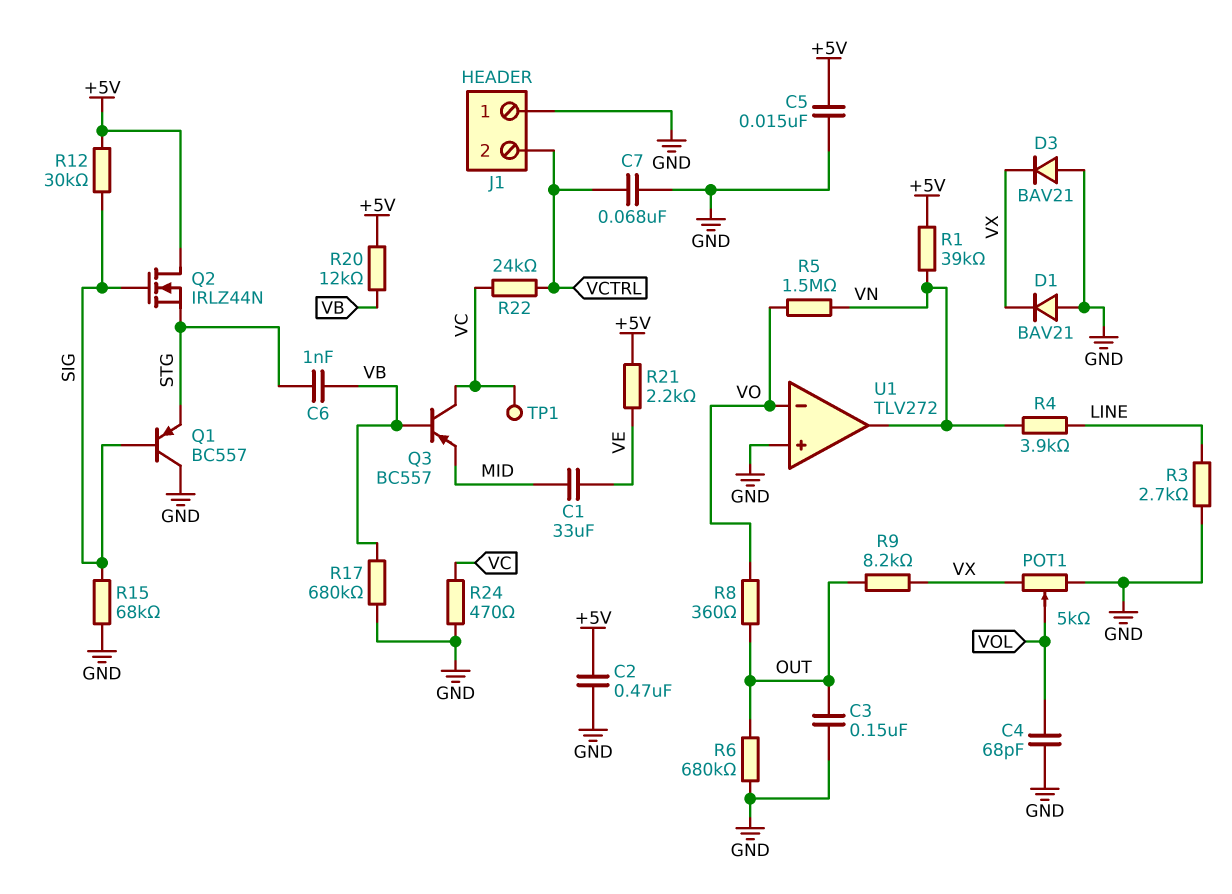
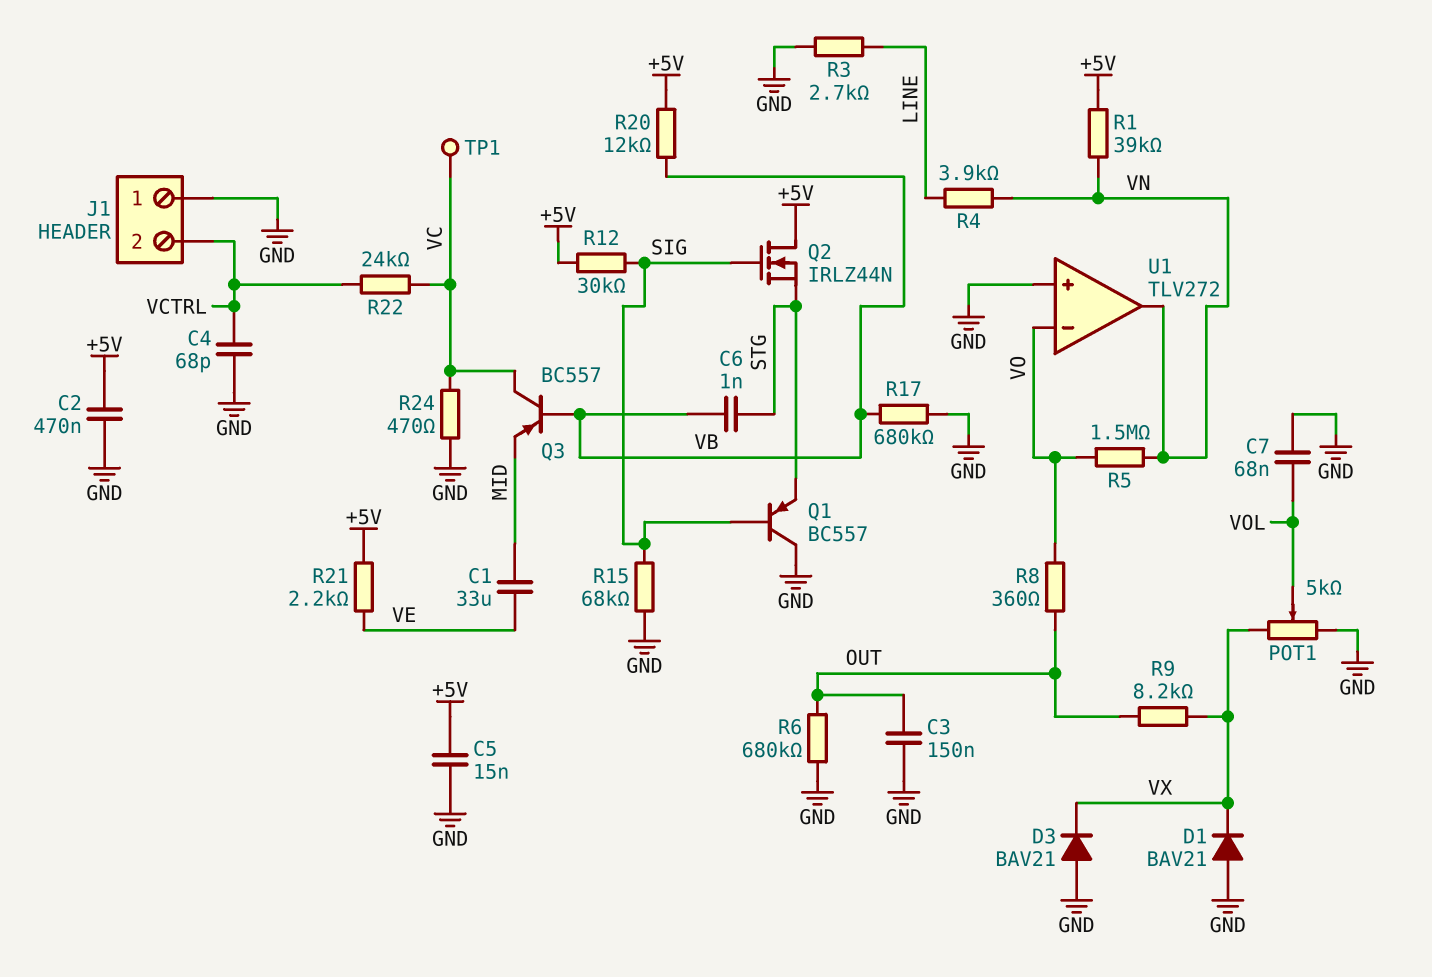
C4: 68pF (GND, VOL) -> 68pF (GND, VCTRL)
C7: 68nF (GND, VCTRL) -> 68nF (GND, VOL)

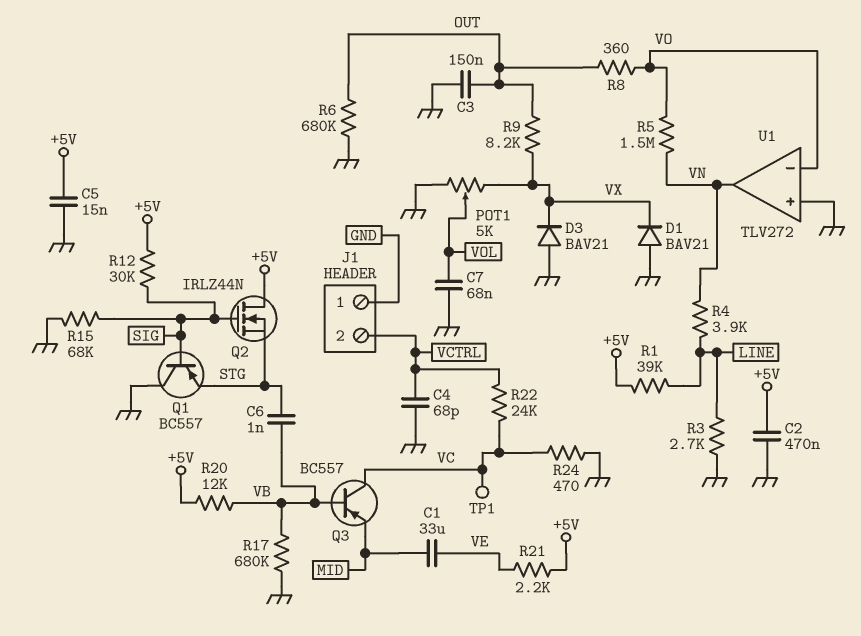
R1: 39k (+5V, VN) -> 39k (+5V, LINE)

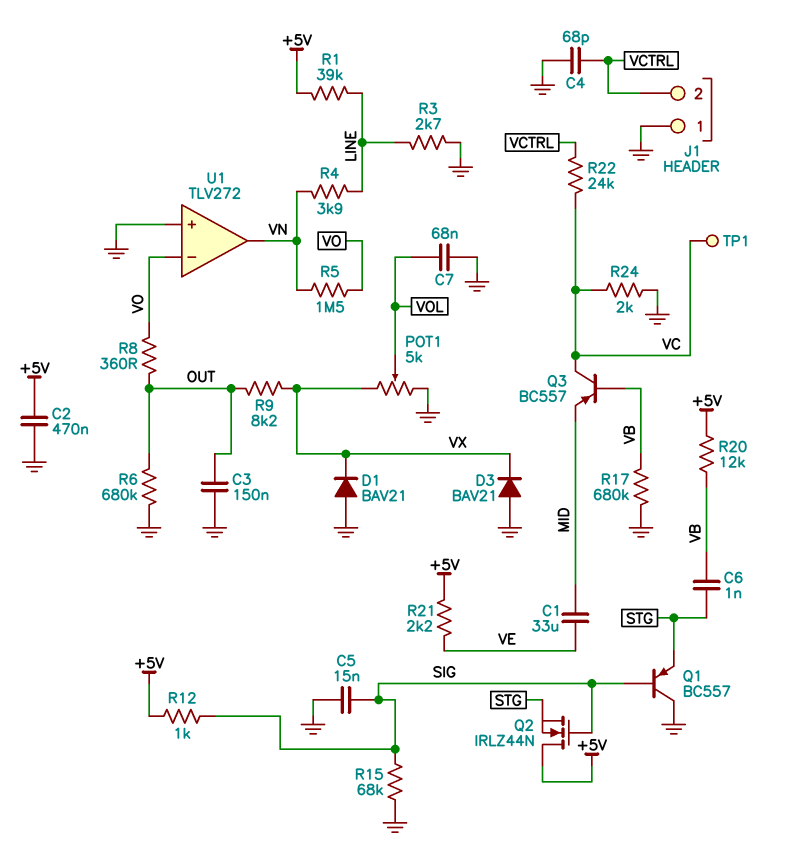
C5: 15nF (+5V, GND) -> 15nF (GND, SIG)
R12: 30k (+5V, SIG) -> 1k (+5V, SIG)
R24: 470 (GND, VC) -> 2k (GND, VC)

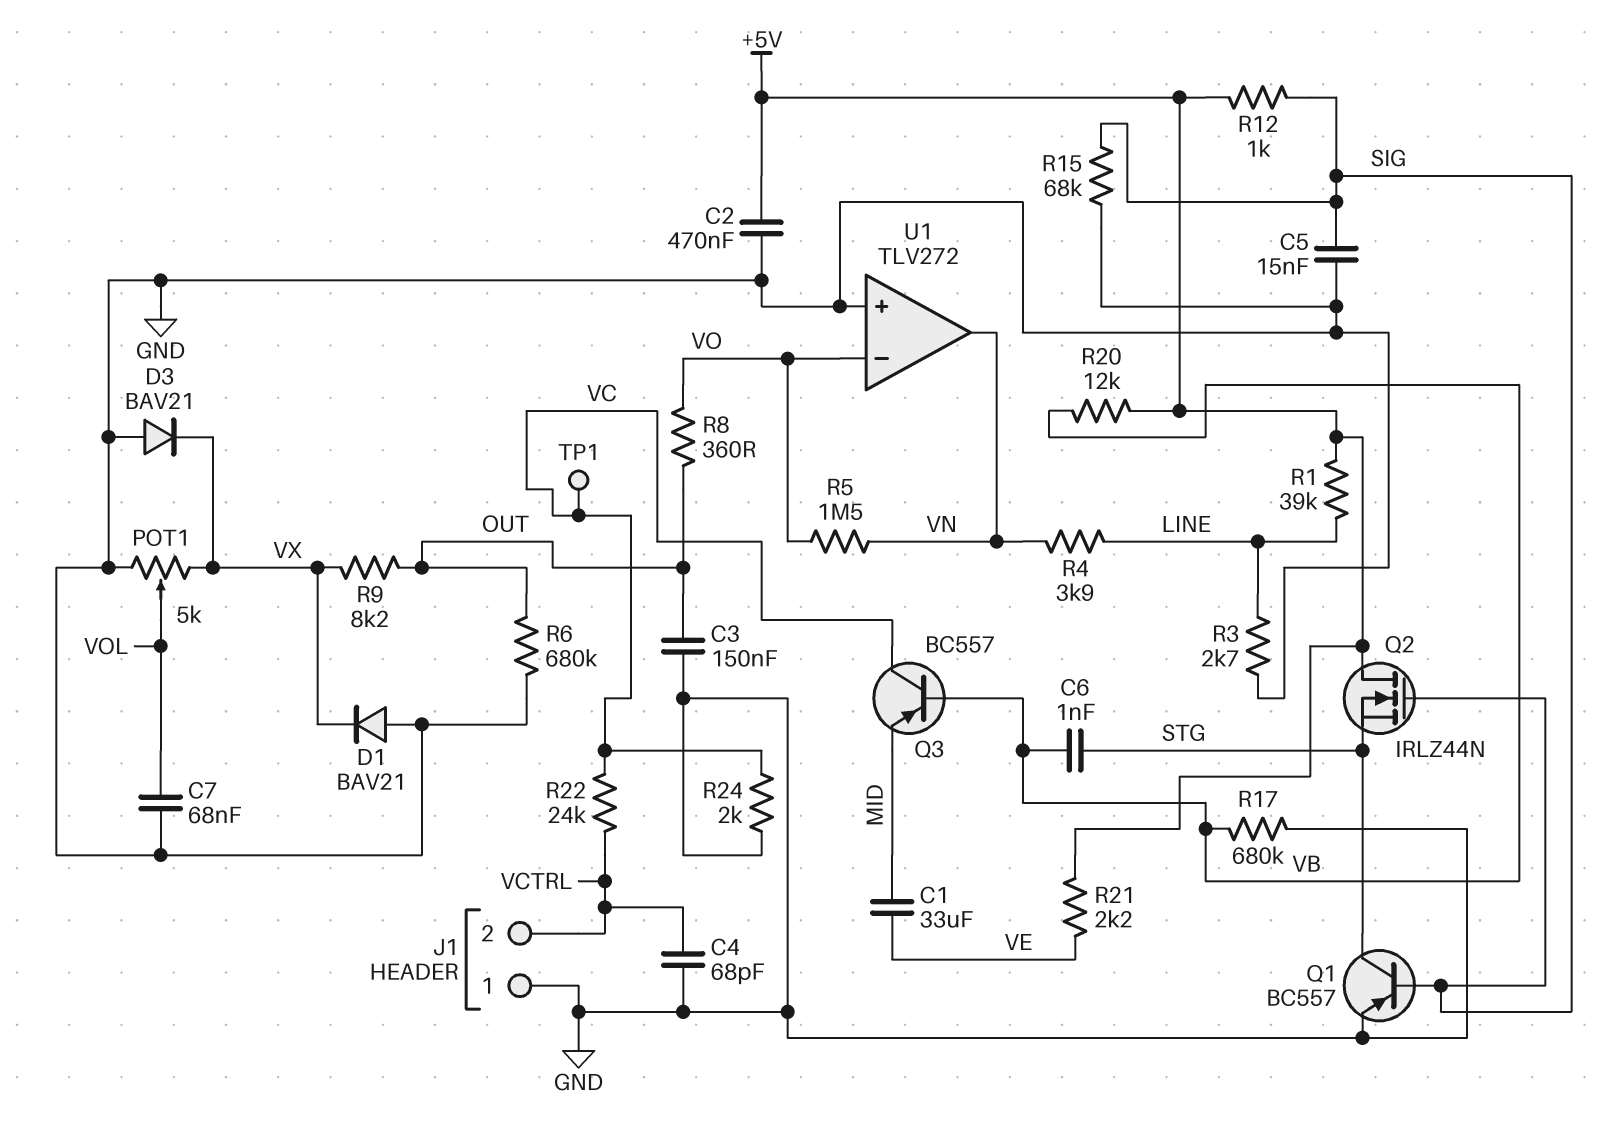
Q1: PNP BC557 (B SIG, C GND, E STG) -> PNP BC557 (B SIG, C STG, E GND)

